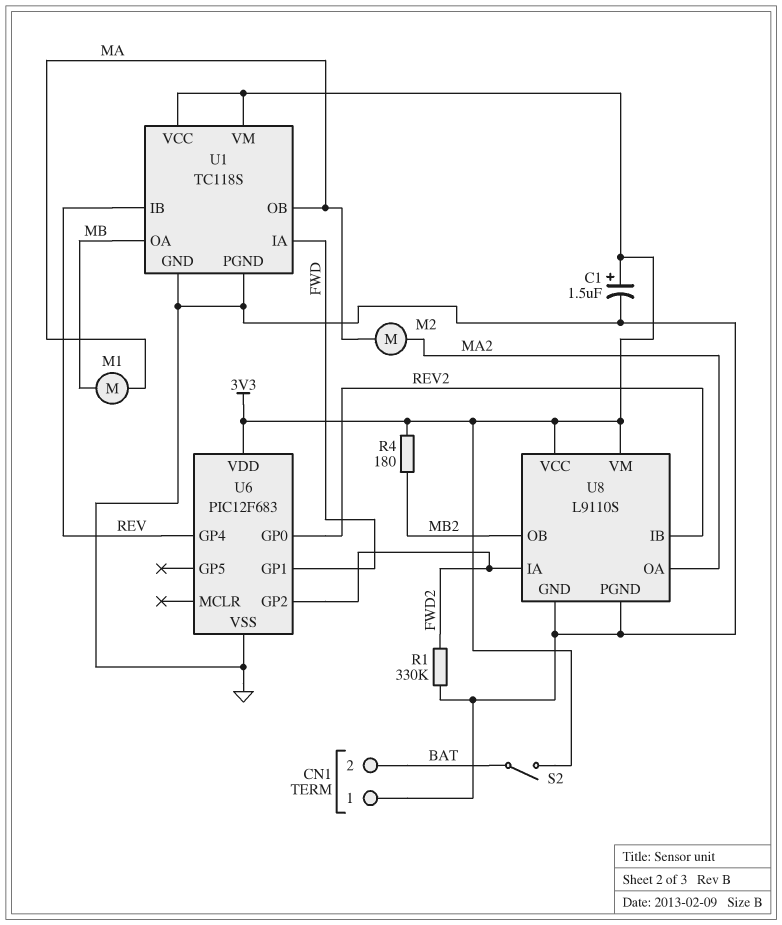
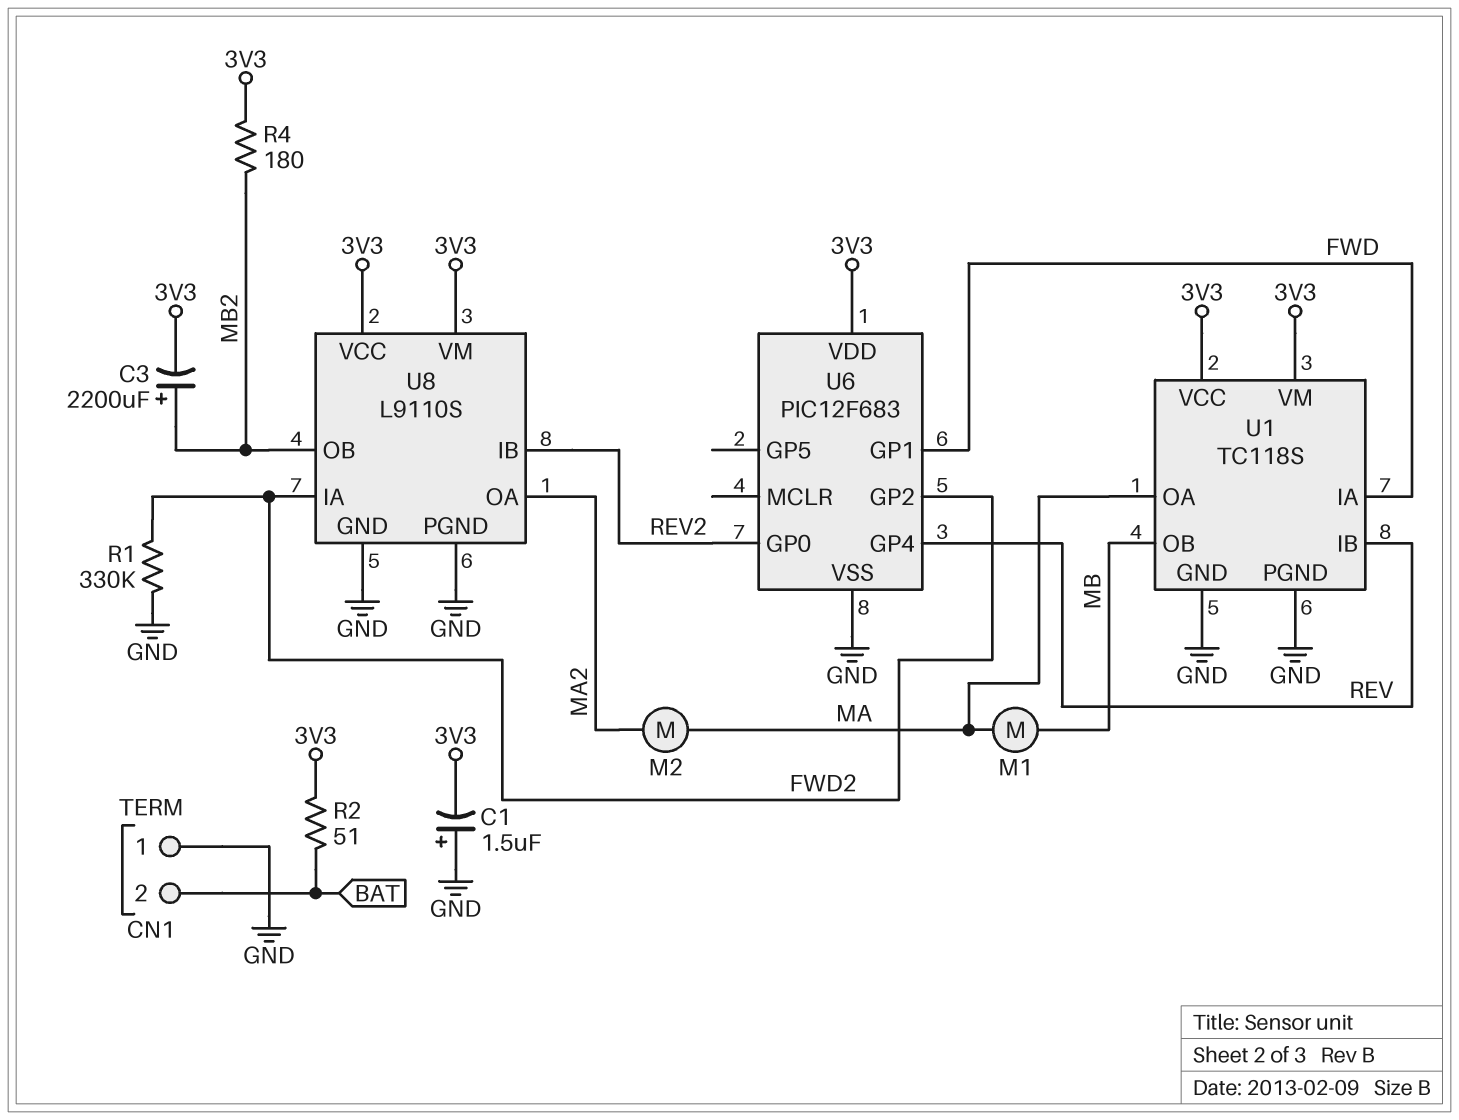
C1: 1.5uF (plus 3V3, minus GND) -> 1.5uF (plus GND, minus 3V3)
C3: none -> 2200uF (plus MB2, minus 3V3)
R2: none -> 51 (3V3, BAT)
S2: switch (3V3, BAT) -> none
U1 pin OA: MB -> MA
U1 pin OB: MA -> MB

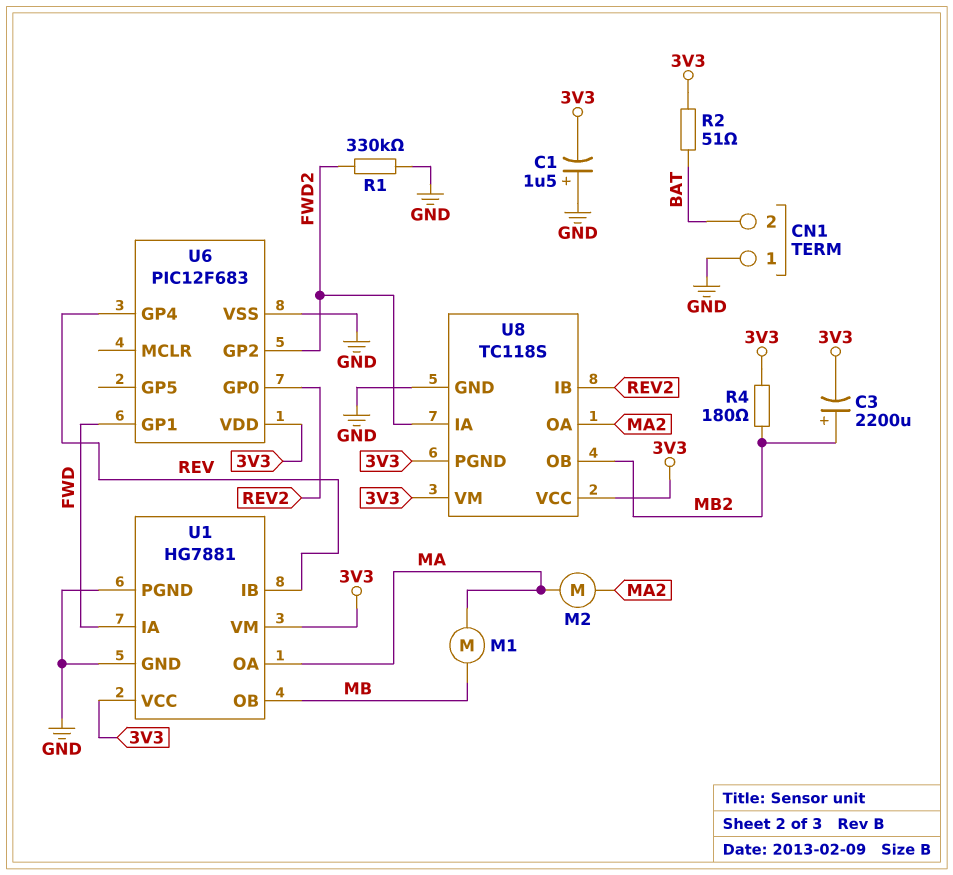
U1: TC118S -> HG7881
U8: L9110S -> TC118S
U8 pin PGND: GND -> 3V3

